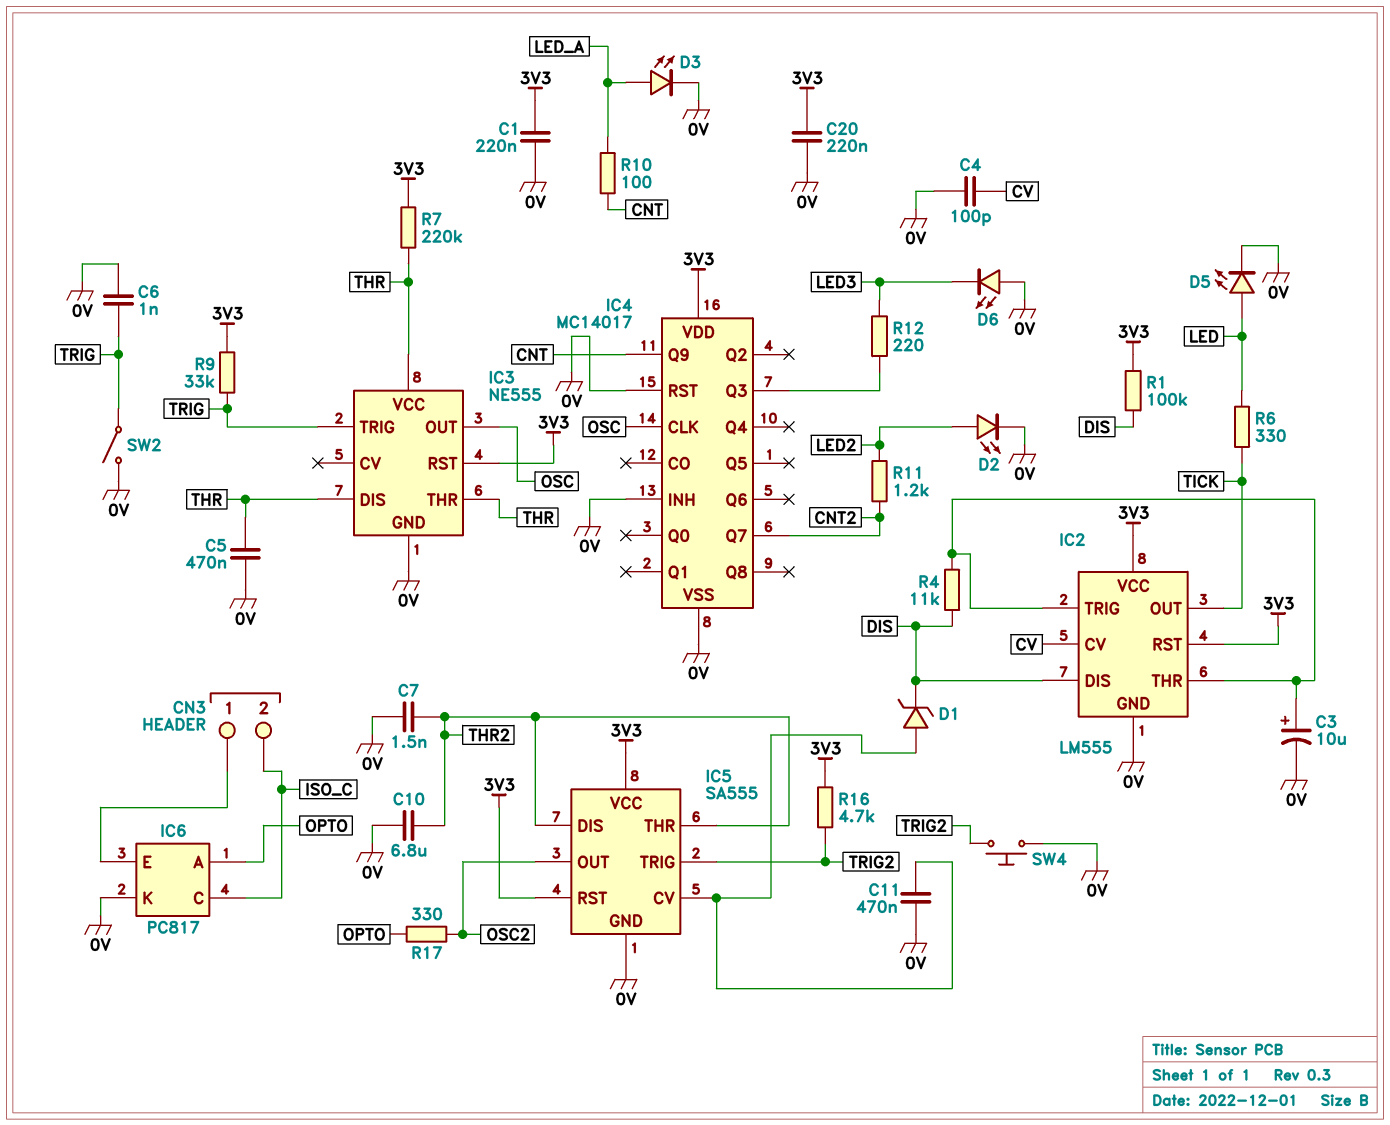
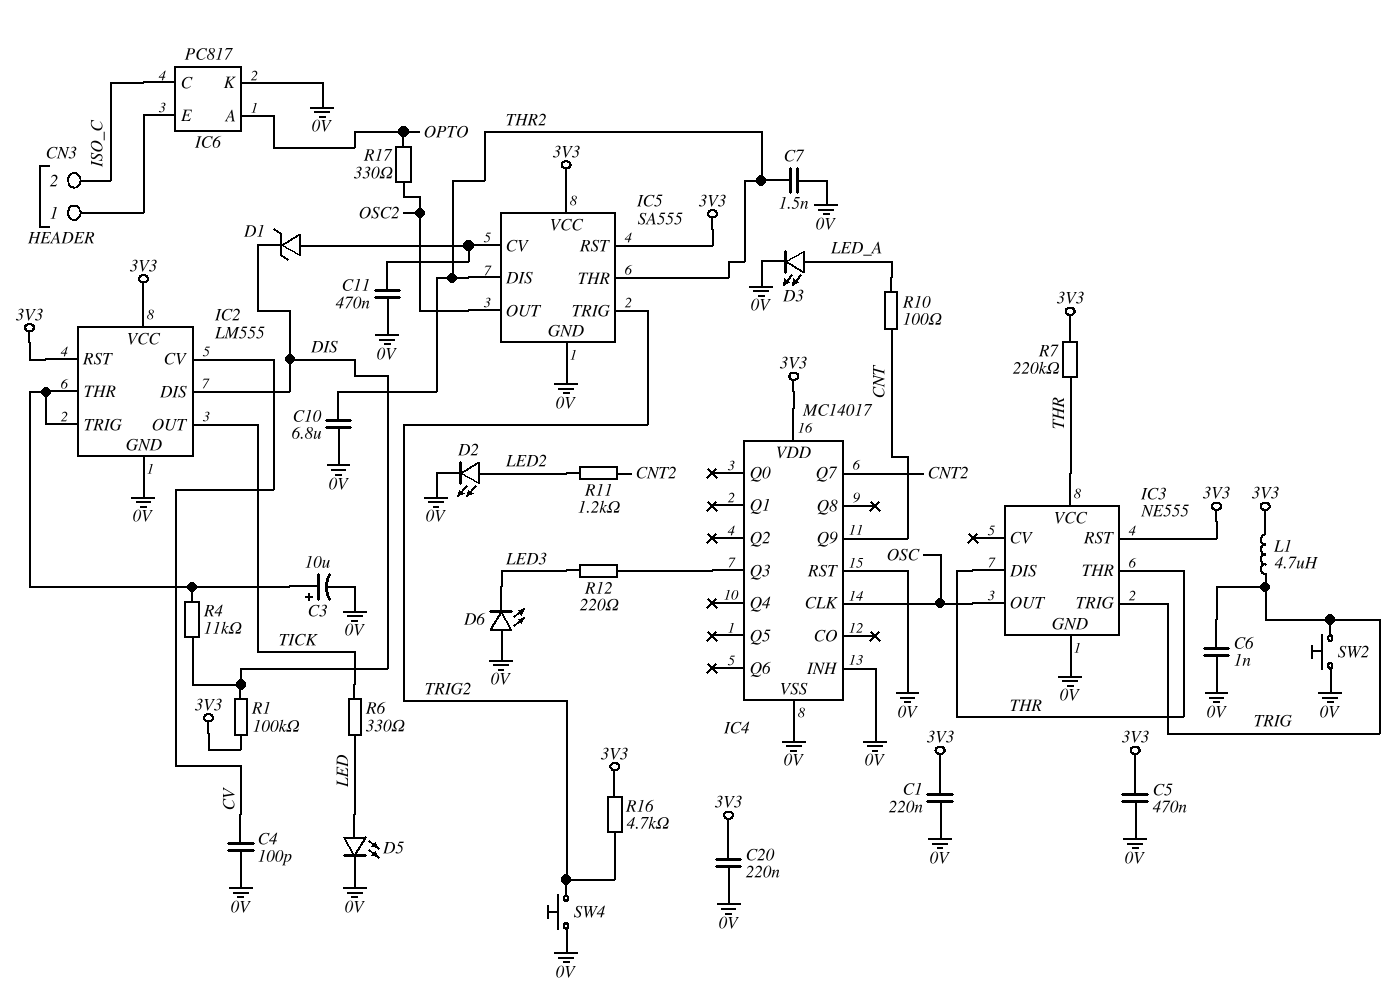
C5: 470nF (0V, THR) -> 470nF (0V, 3V3)
L1: none -> 4.7uH (3V3, TRIG)
R9: 33k (3V3, TRIG) -> none
SW2: switch (0V, TRIG) -> button (0V, TRIG)

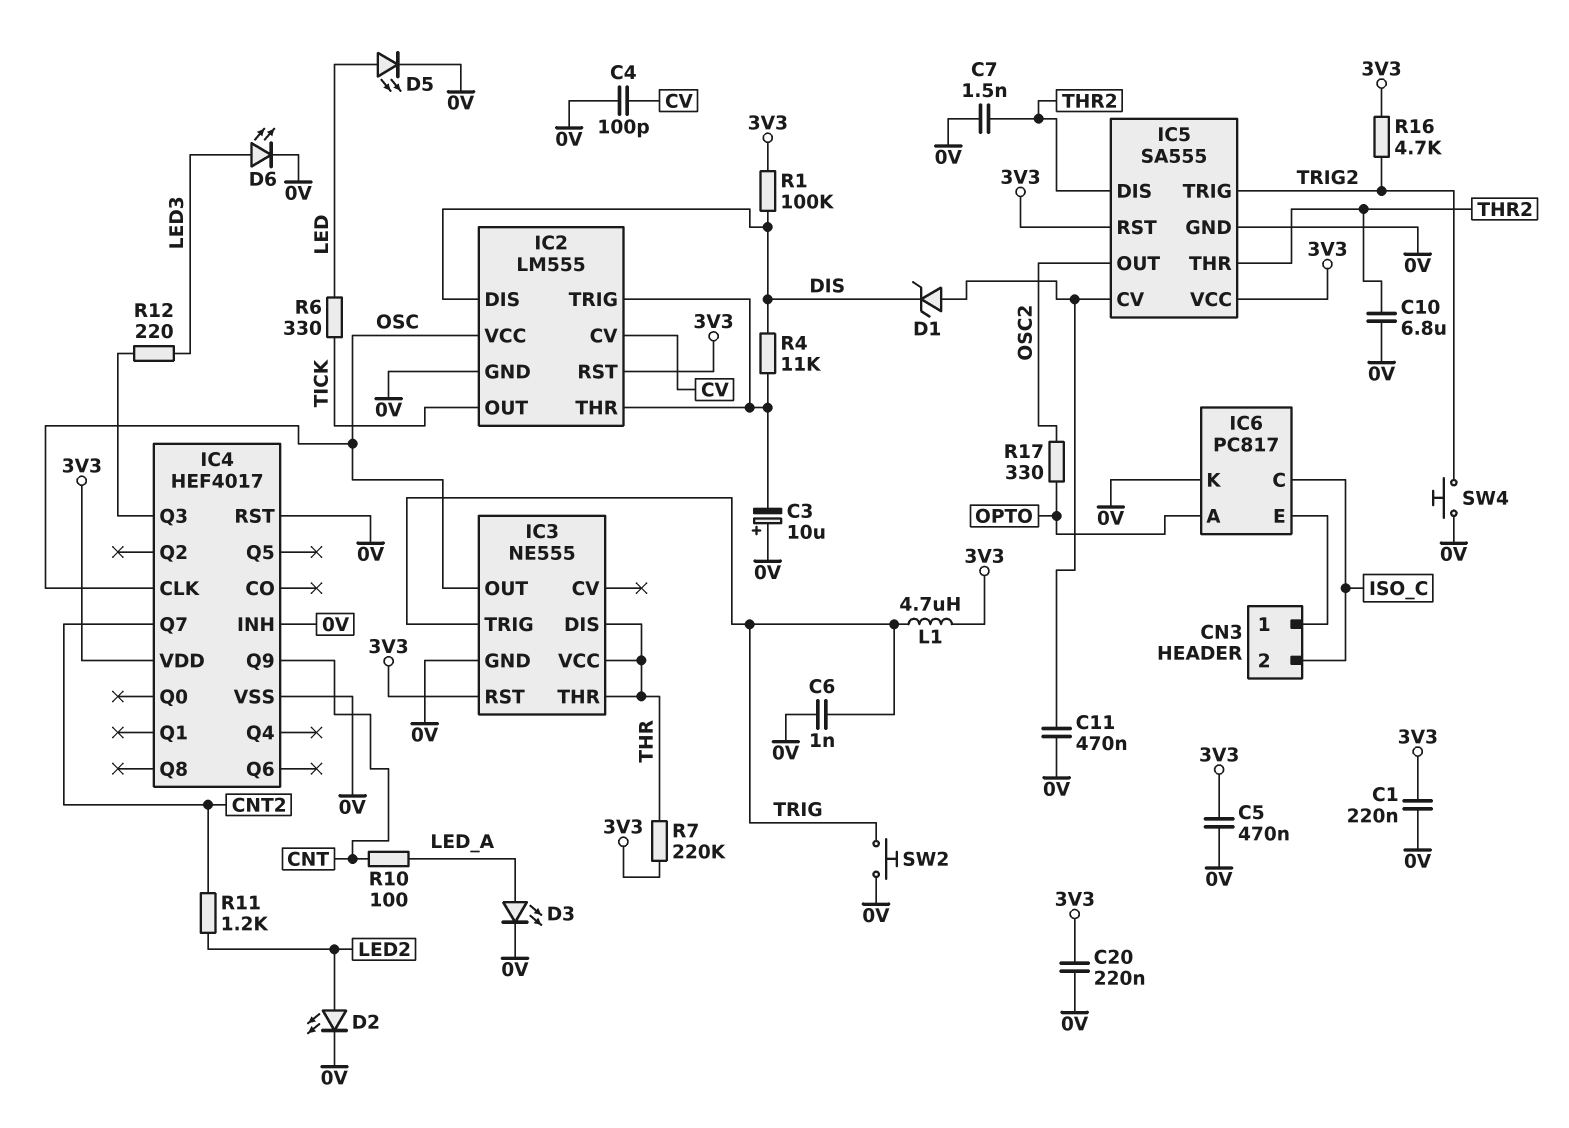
C3: 10uF (plus IC2/THR, minus 0V) -> 10uF (plus 0V, minus IC2/THR)
D6: LED (A 0V, K LED3) -> LED (A LED3, K 0V)
IC2 pin VCC: 3V3 -> OSC
IC4: MC14017 -> HEF4017

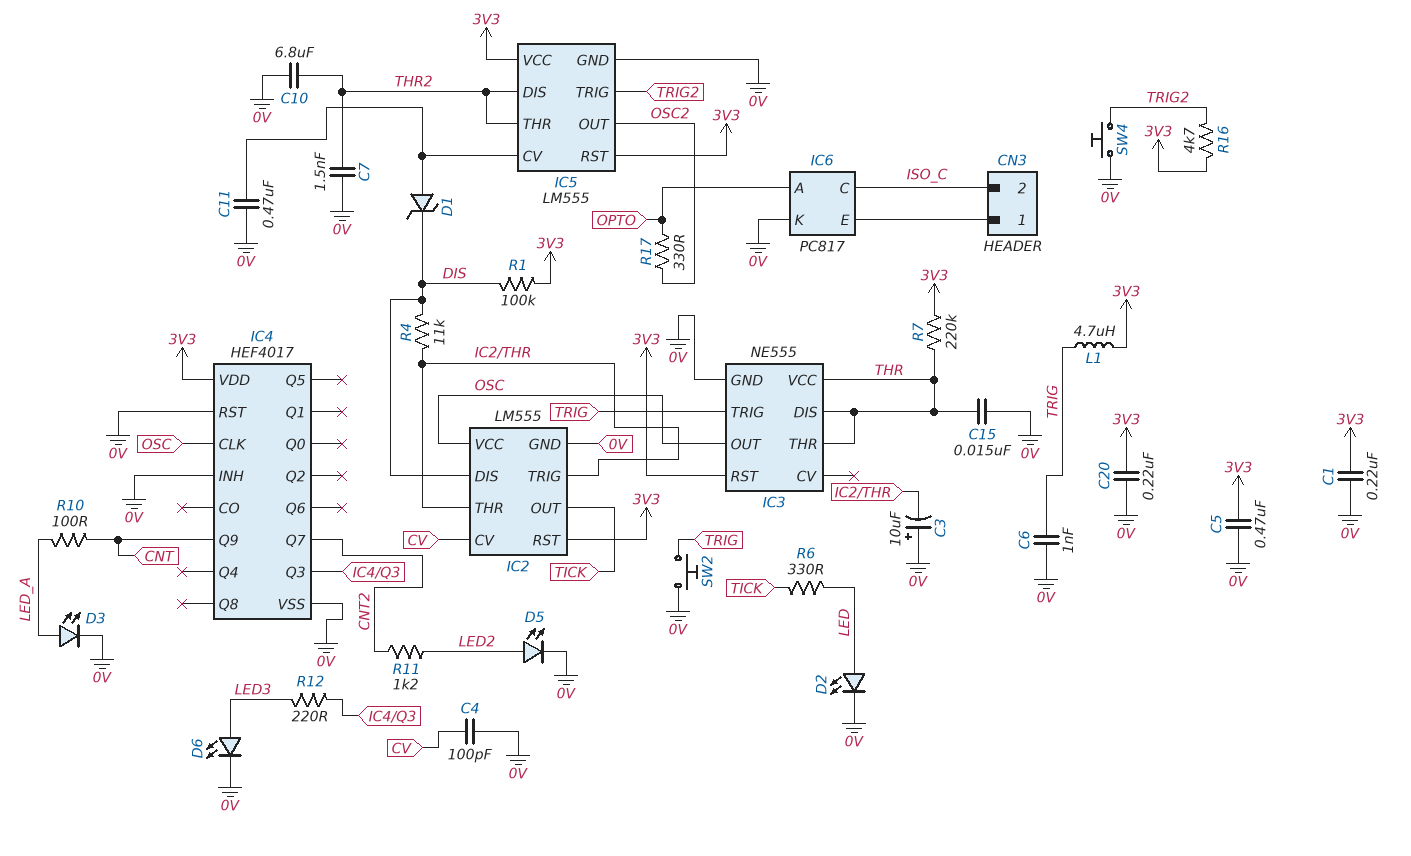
C15: none -> 15nF (0V, THR)
D2: LED (A LED2, K 0V) -> LED (A LED, K 0V)
D5: LED (A LED, K 0V) -> LED (A LED2, K 0V)
IC5: SA555 -> LM555

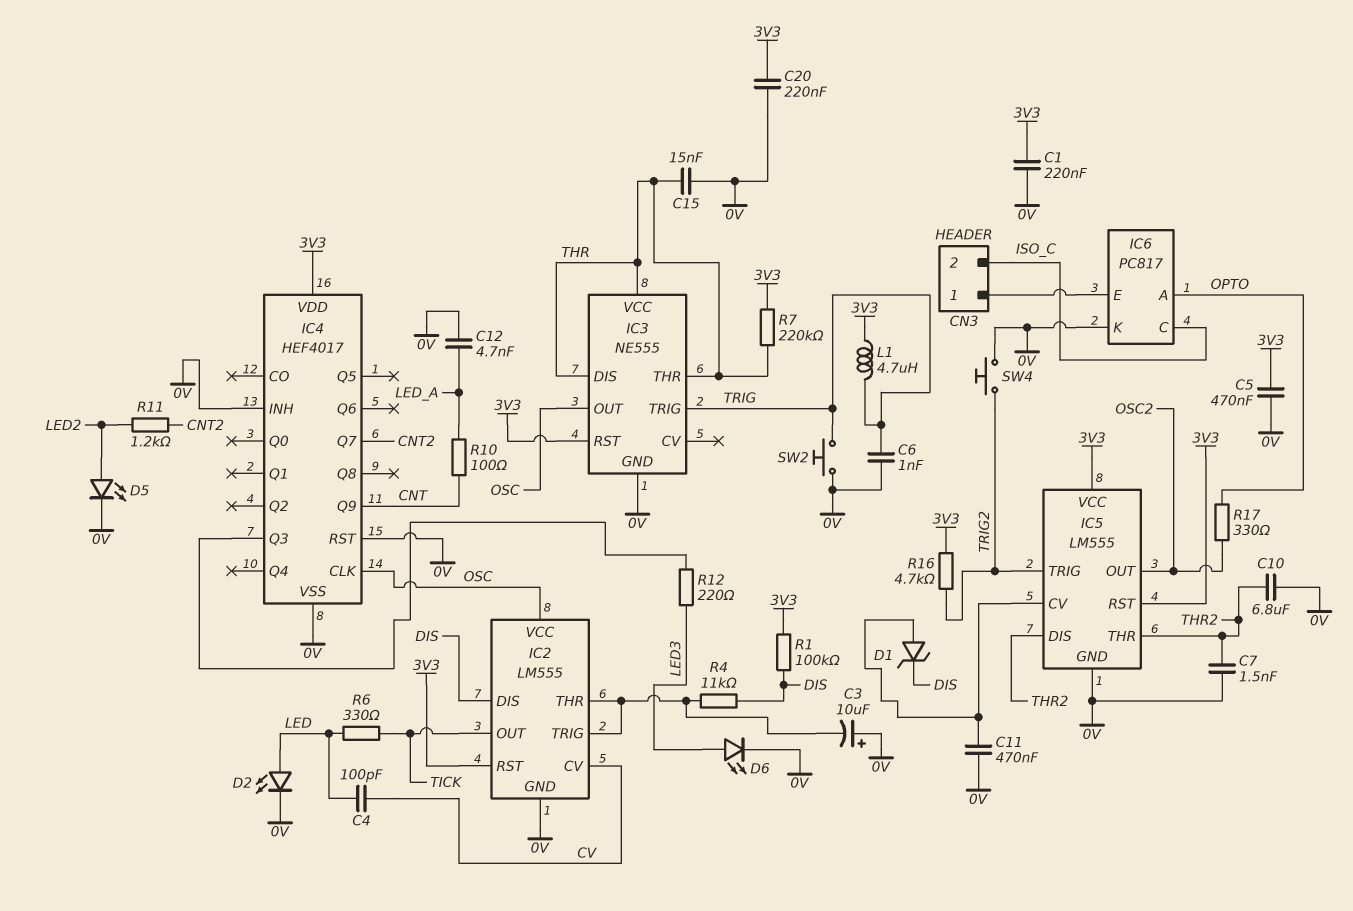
C4: 100pF (0V, CV) -> 100pF (CV, LED)
C12: none -> 4.7nF (0V, LED_A)
D3: LED (A LED_A, K 0V) -> none

